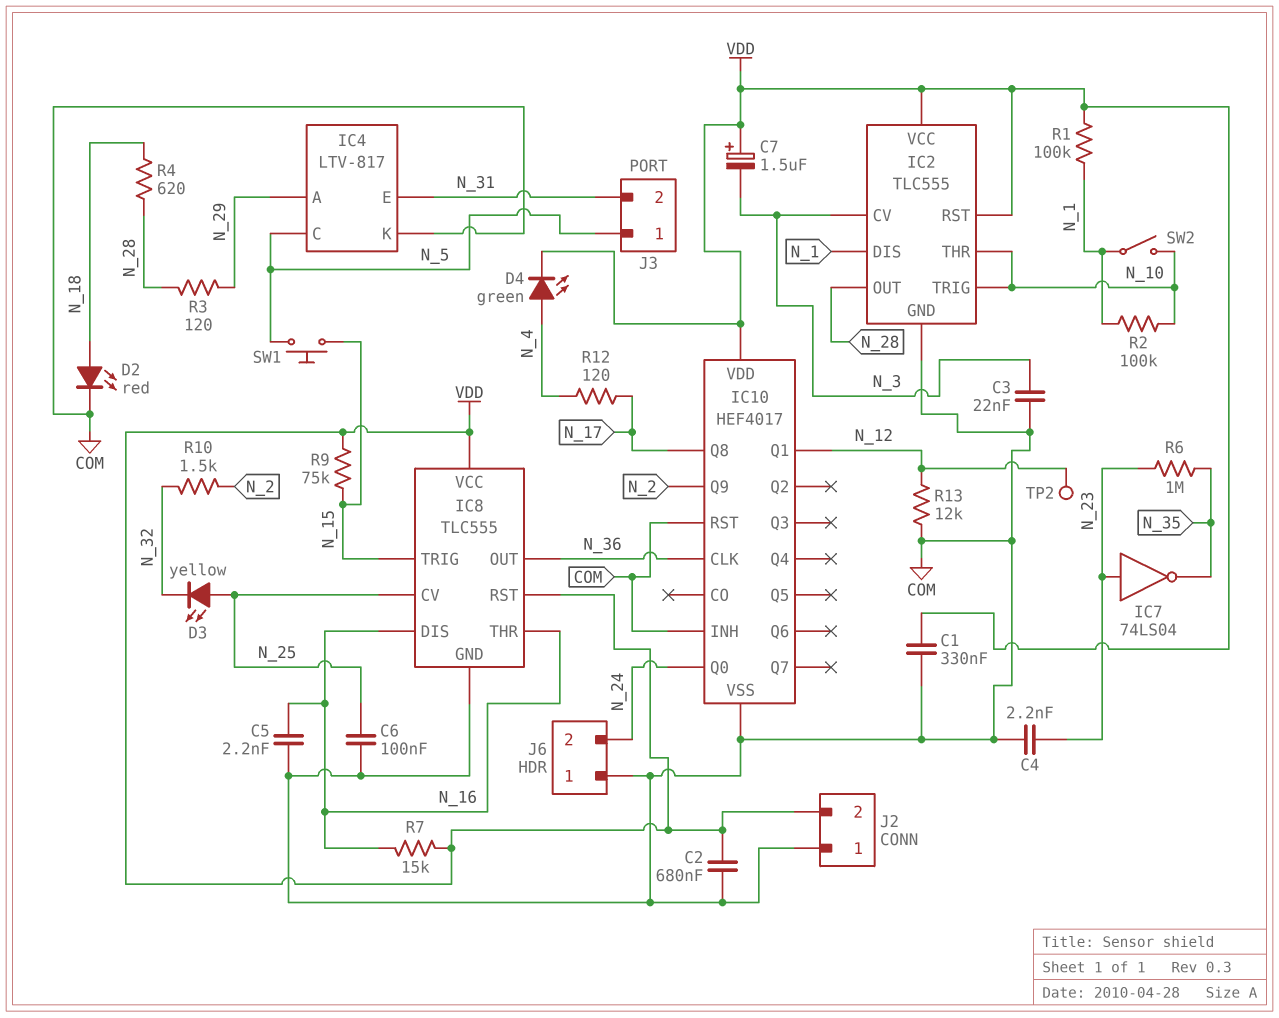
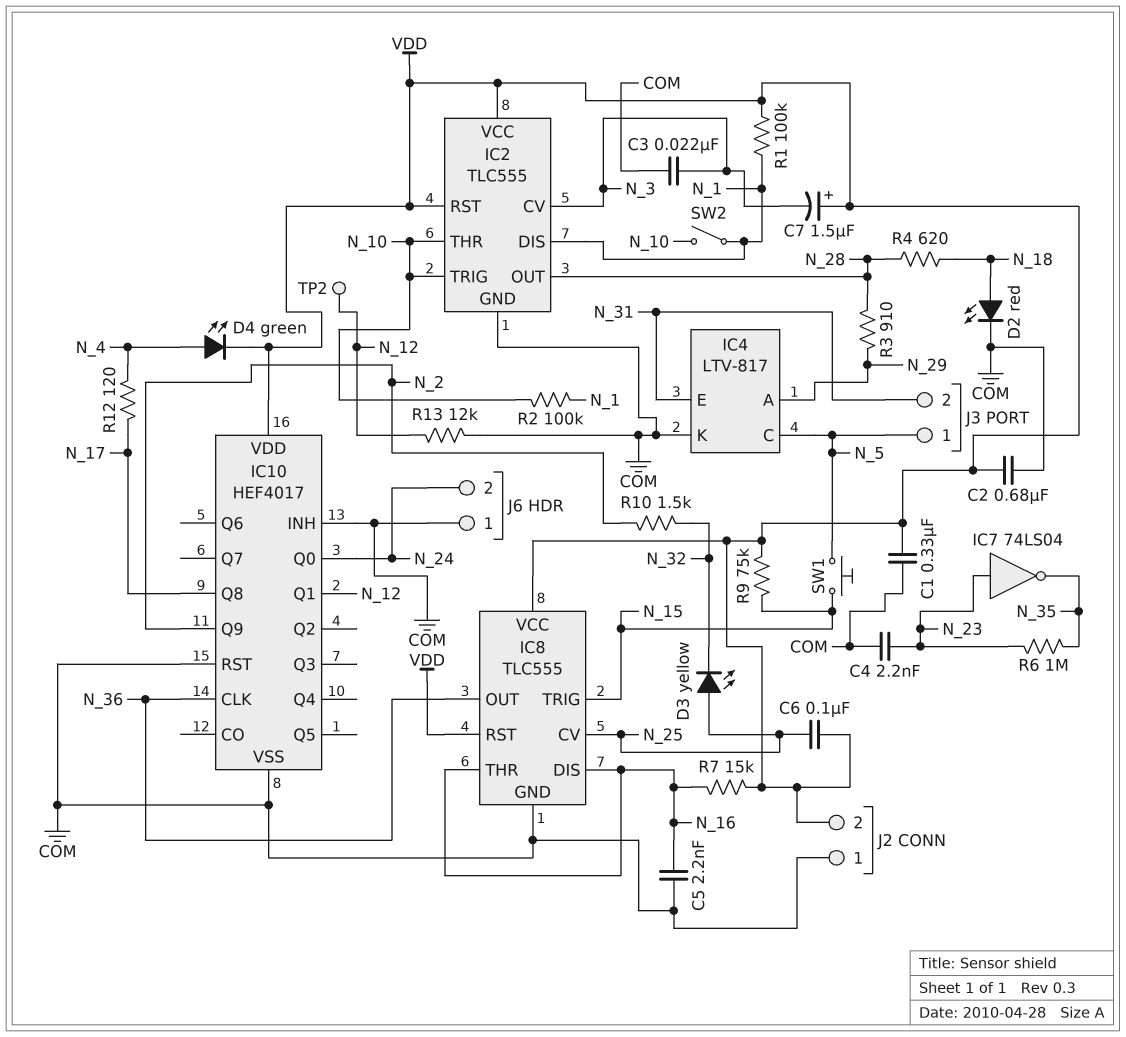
C6: 100nF (COM, N_25) -> 100nF (N_25, VDD)
R3: 120 (N_28, N_29) -> 910 (N_28, N_29)

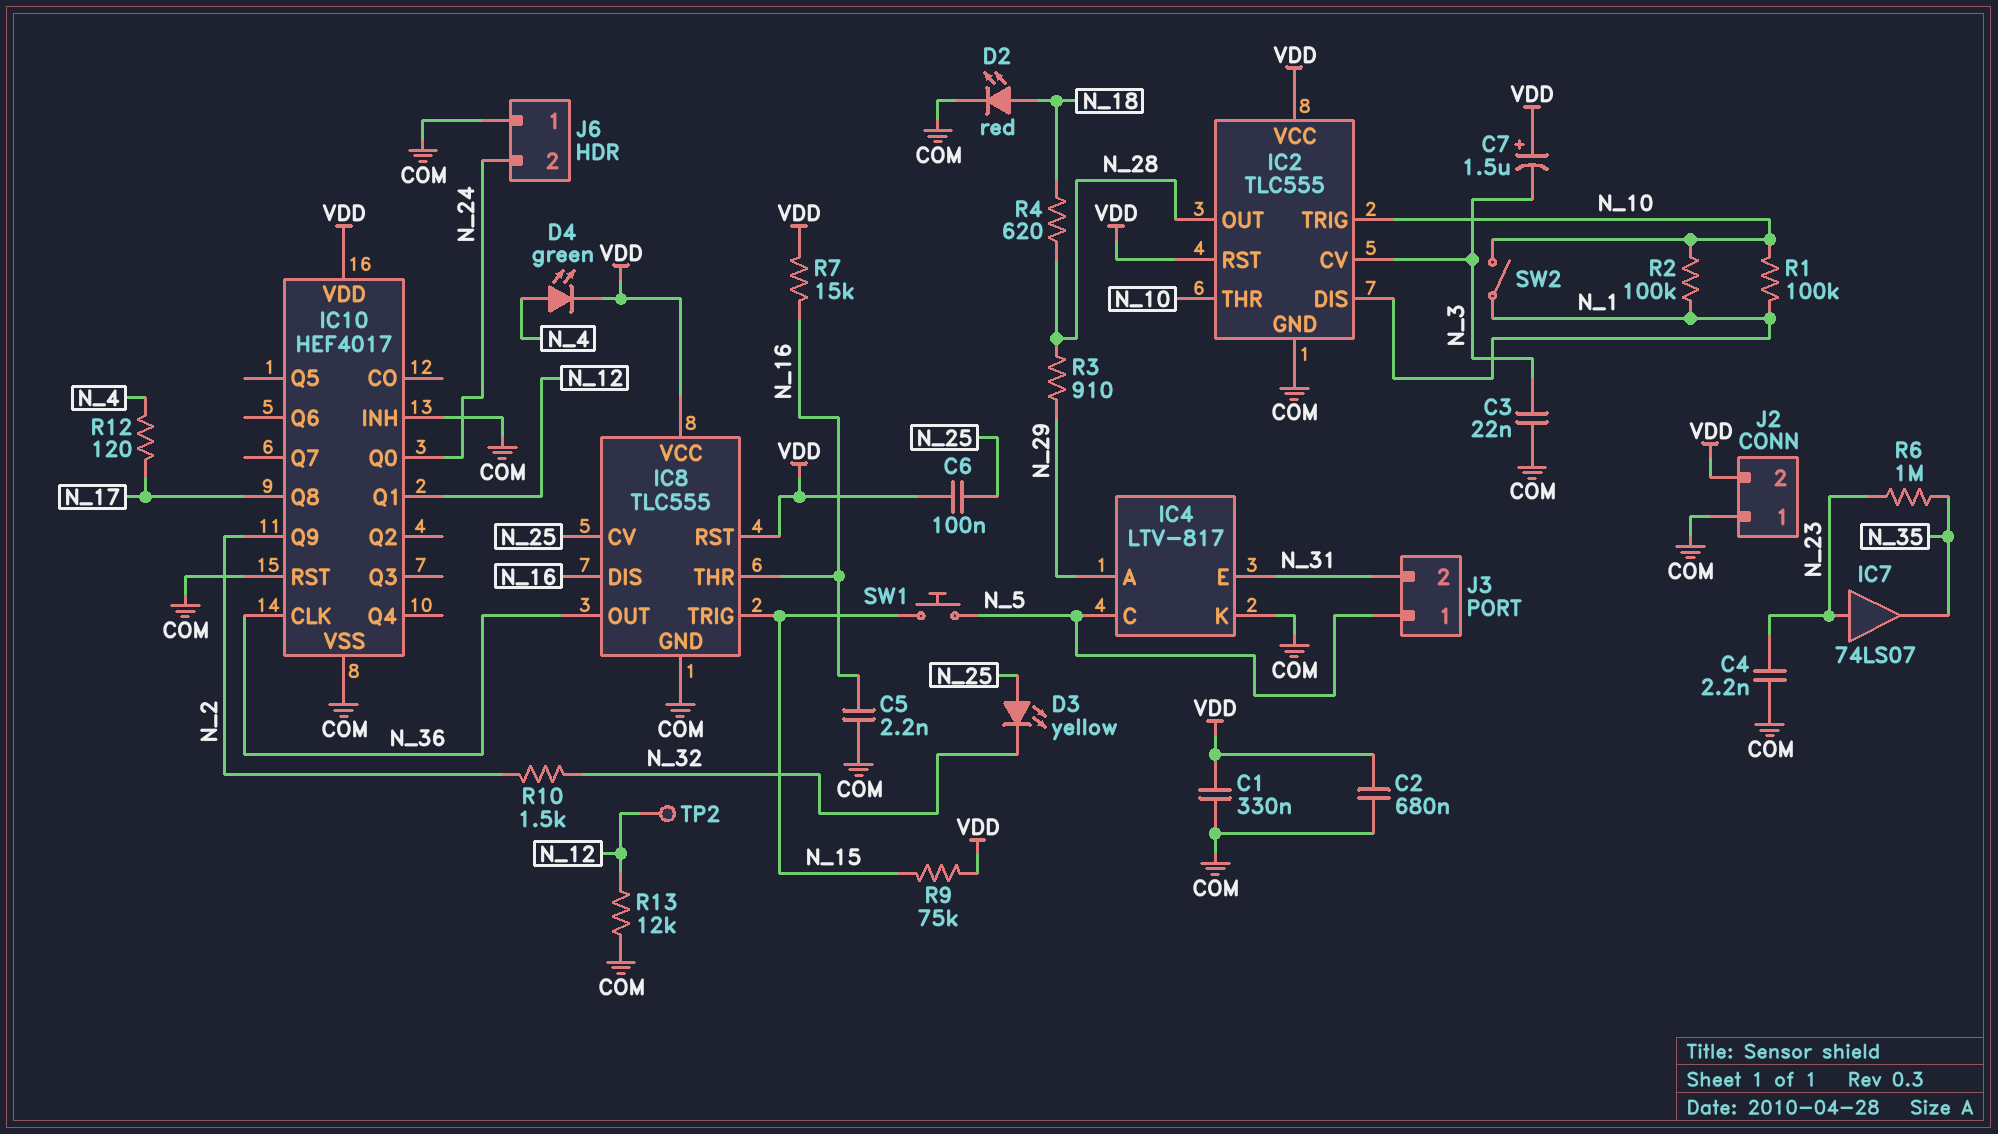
IC7: NOT 74LS04 (in N_23, out N_35) -> buffer 74LS07 (in N_23, out N_35)
R1: 100k (N_1, VDD) -> 100k (N_1, N_10)

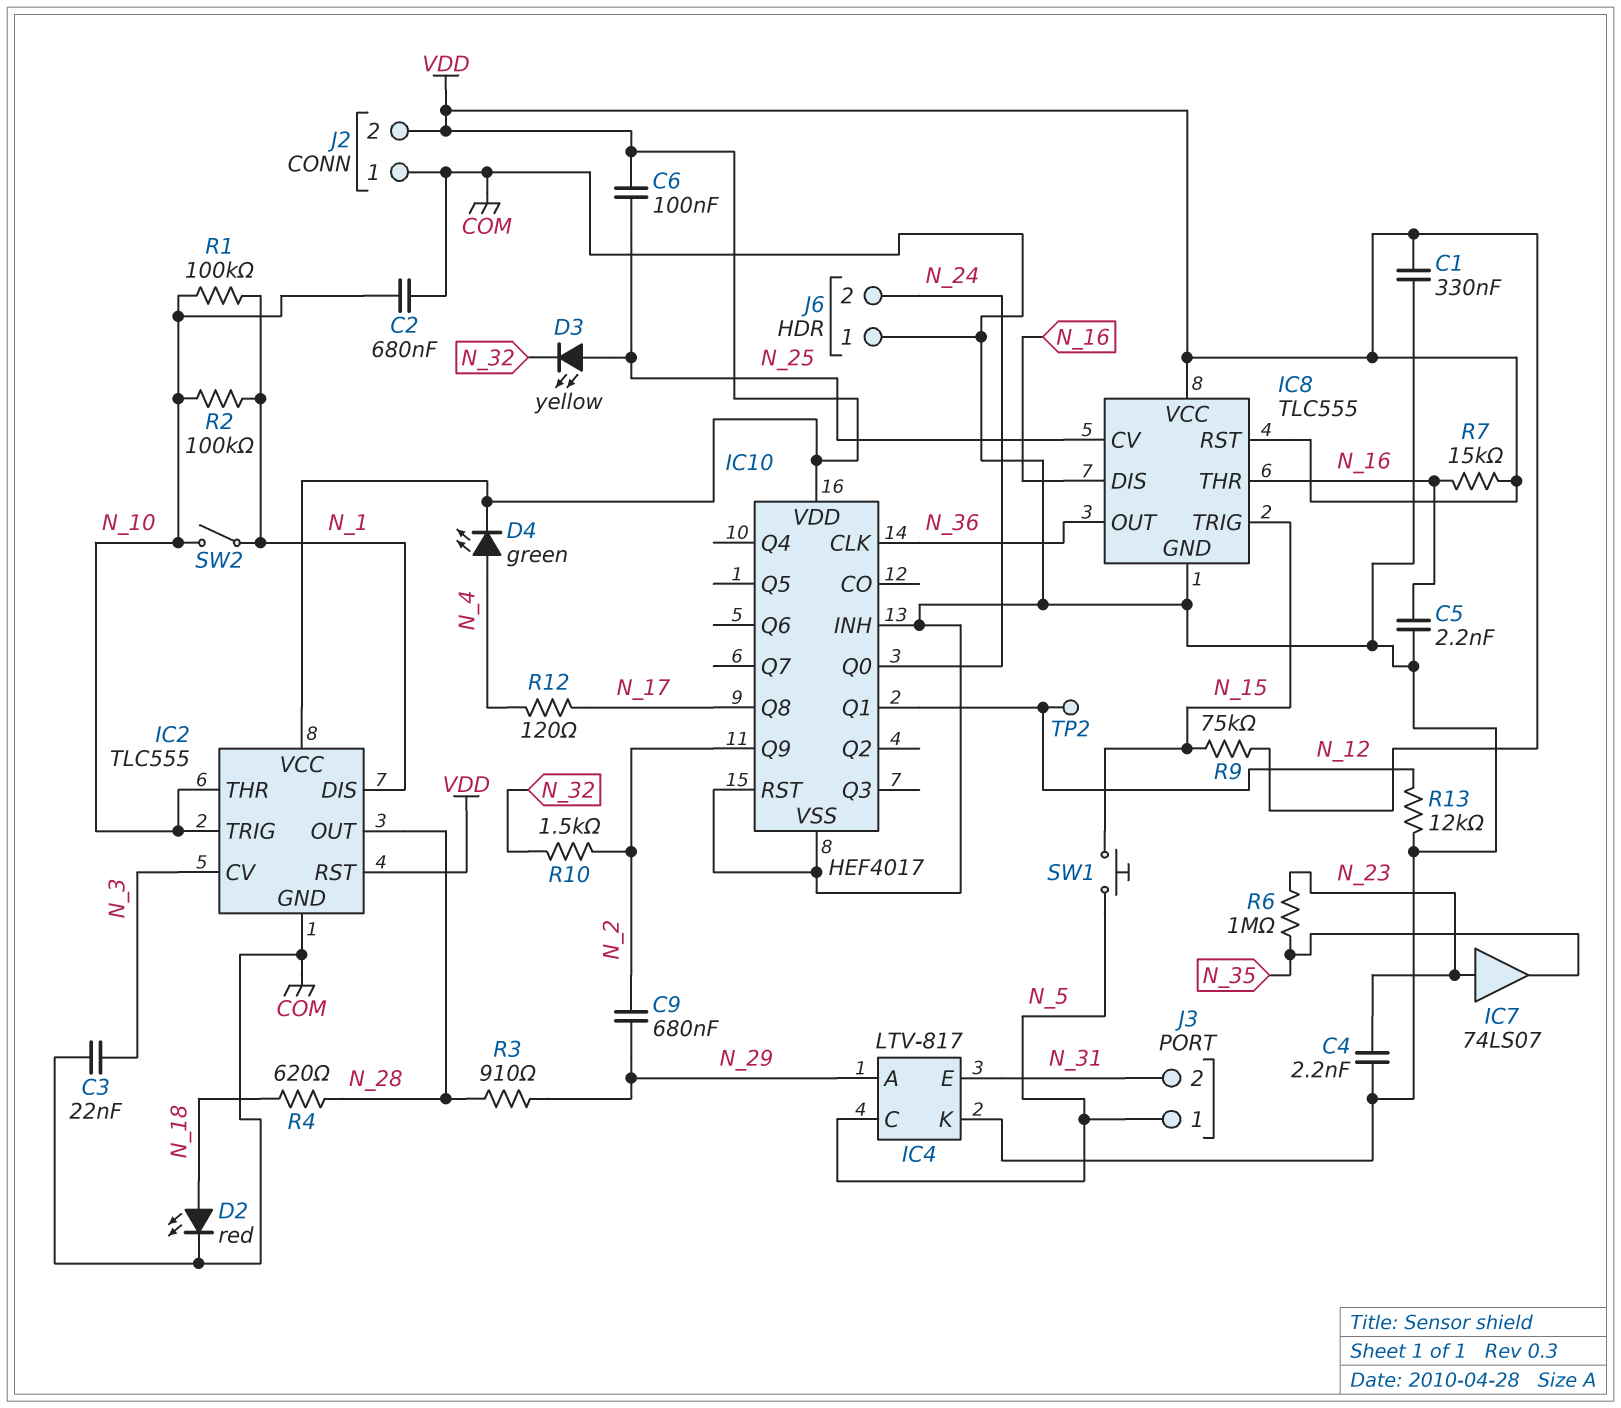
C2: 680nF (COM, VDD) -> 680nF (COM, N_10)
C7: 1.5uF (plus VDD, minus N_3) -> none
C9: none -> 680nF (N_2, N_29)

